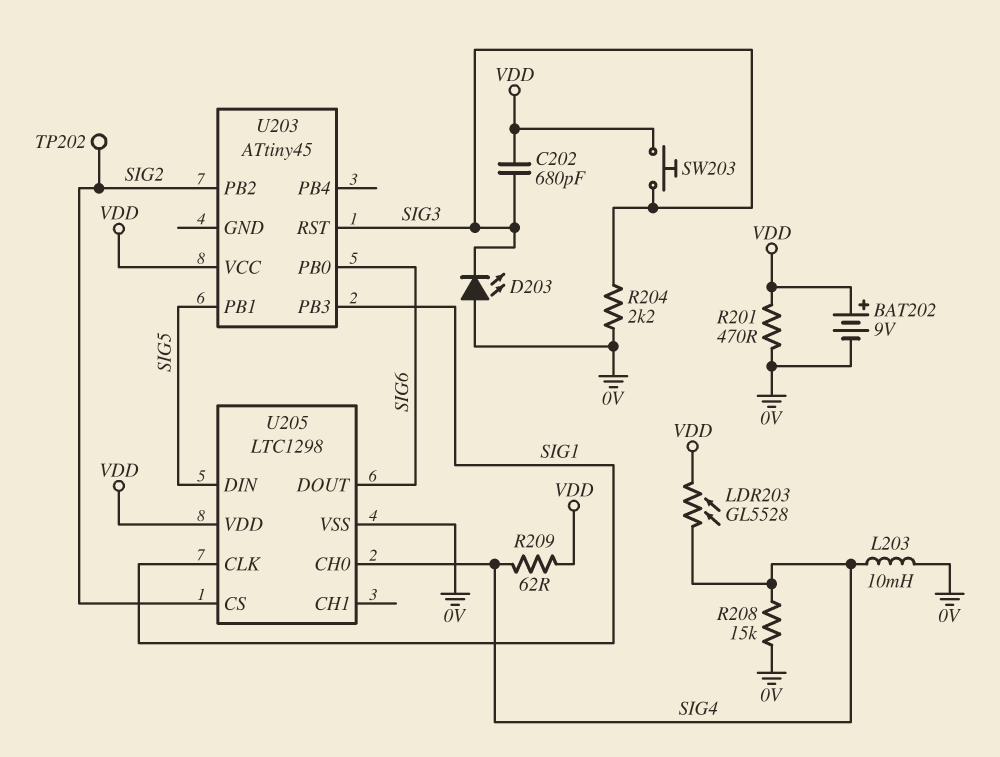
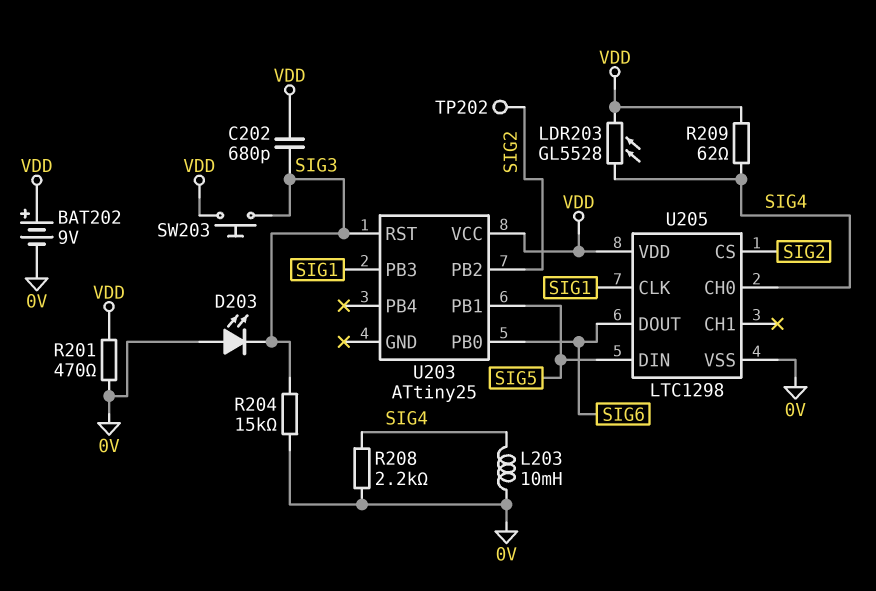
R204: 2.2k (0V, SIG3) -> 15k (0V, SIG3)
R208: 15k (0V, SIG4) -> 2.2k (0V, SIG4)
U203: ATtiny45 -> ATtiny25

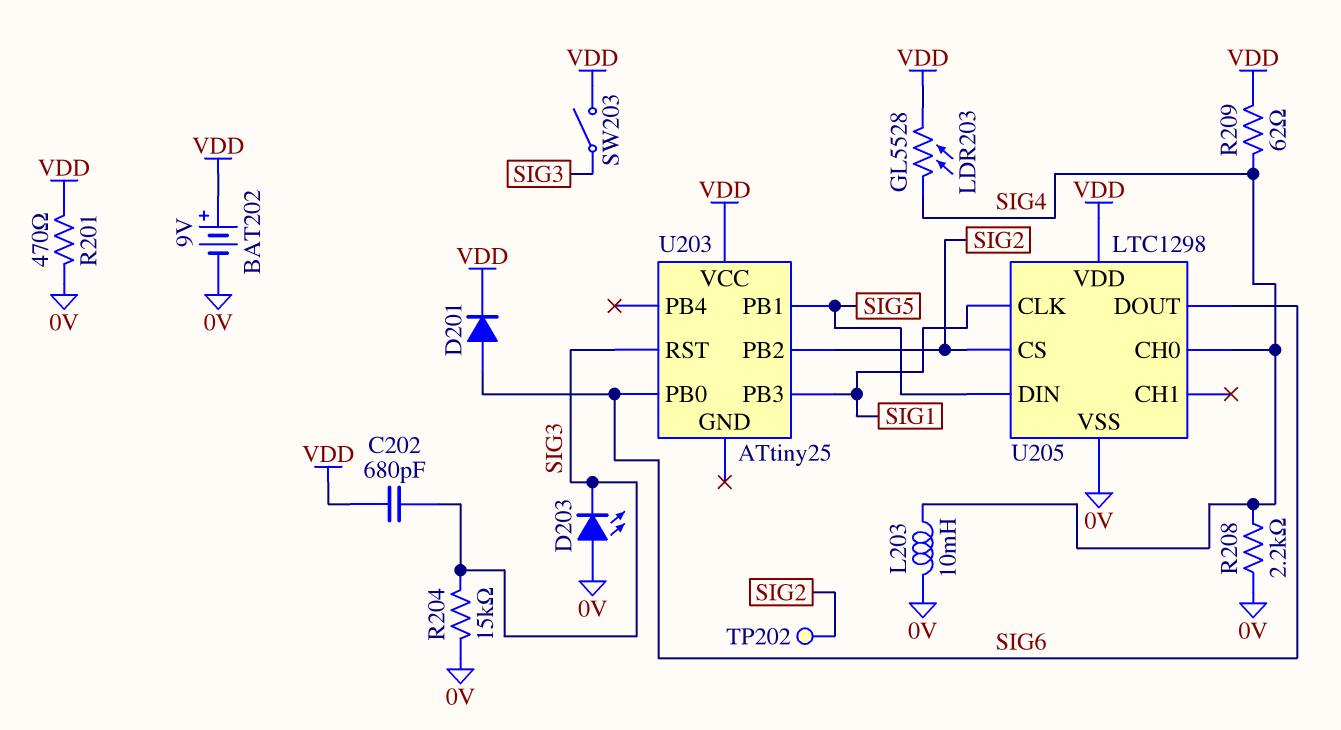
D201: none -> diode (A SIG6, K VDD)
SW203: button (SIG3, VDD) -> switch (SIG3, VDD)

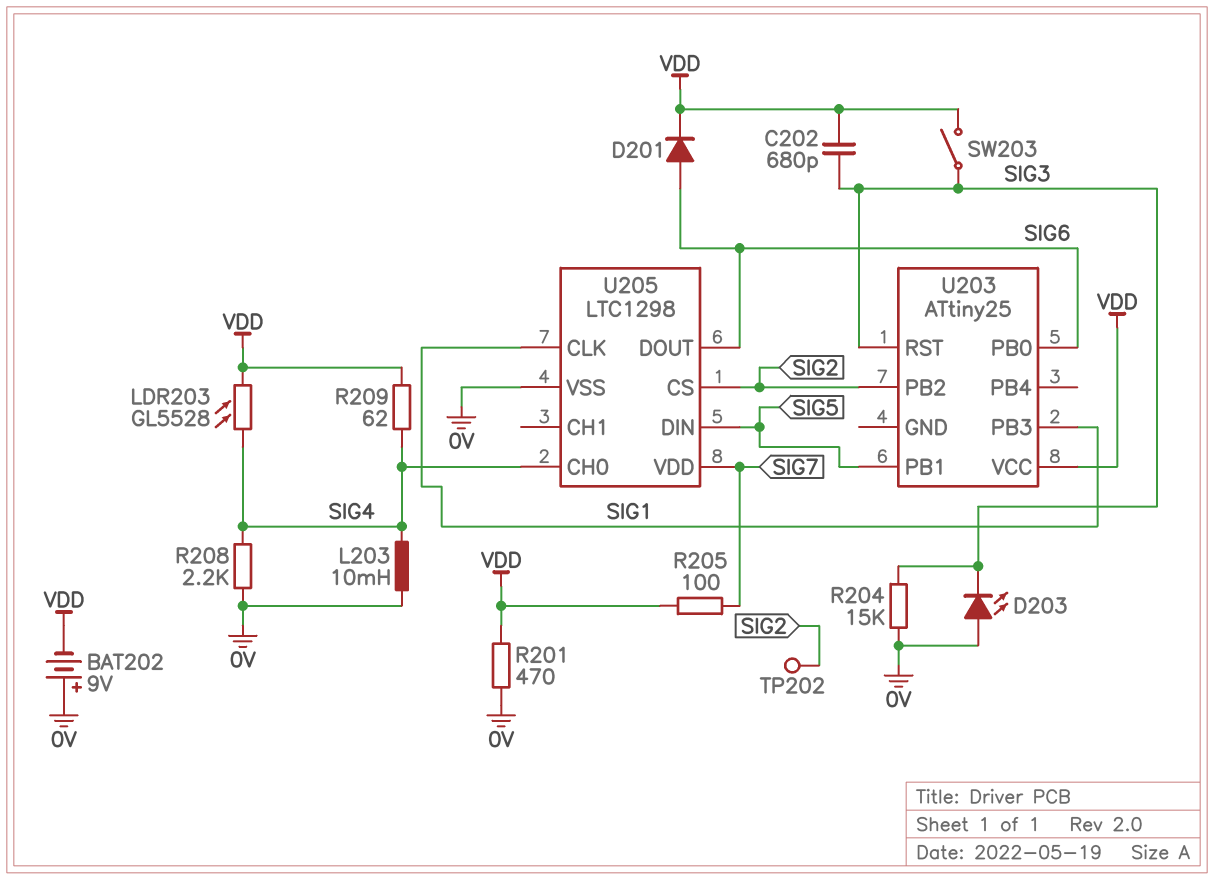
BAT202: 9V (plus VDD, minus 0V) -> 9V (plus 0V, minus VDD)
R205: none -> 100 (SIG7, VDD)
U205 pin VDD: VDD -> SIG7

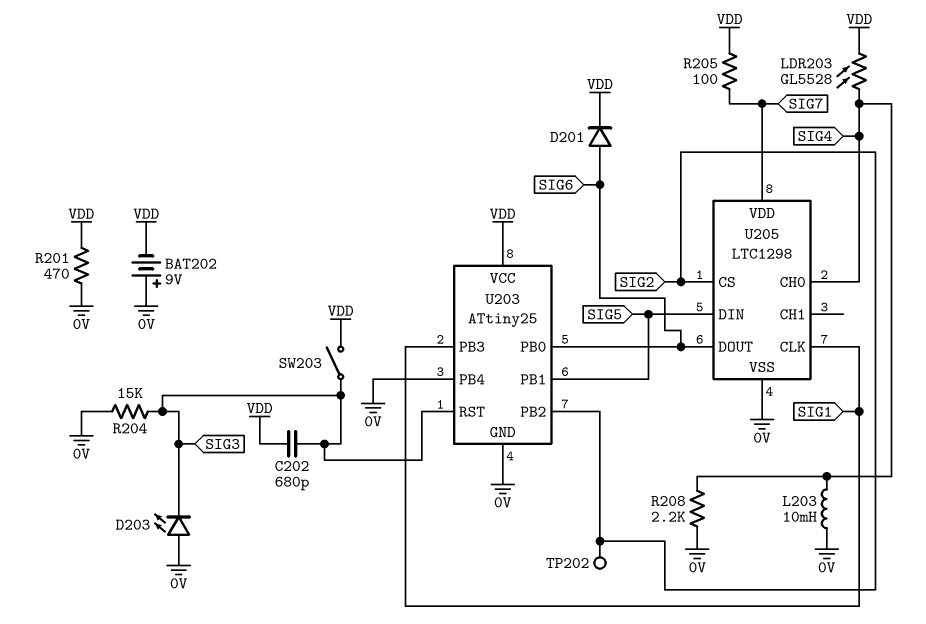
R209: 62 (SIG4, VDD) -> none
U203 pin GND: none -> 0V
U203 pin PB4: none -> 0V

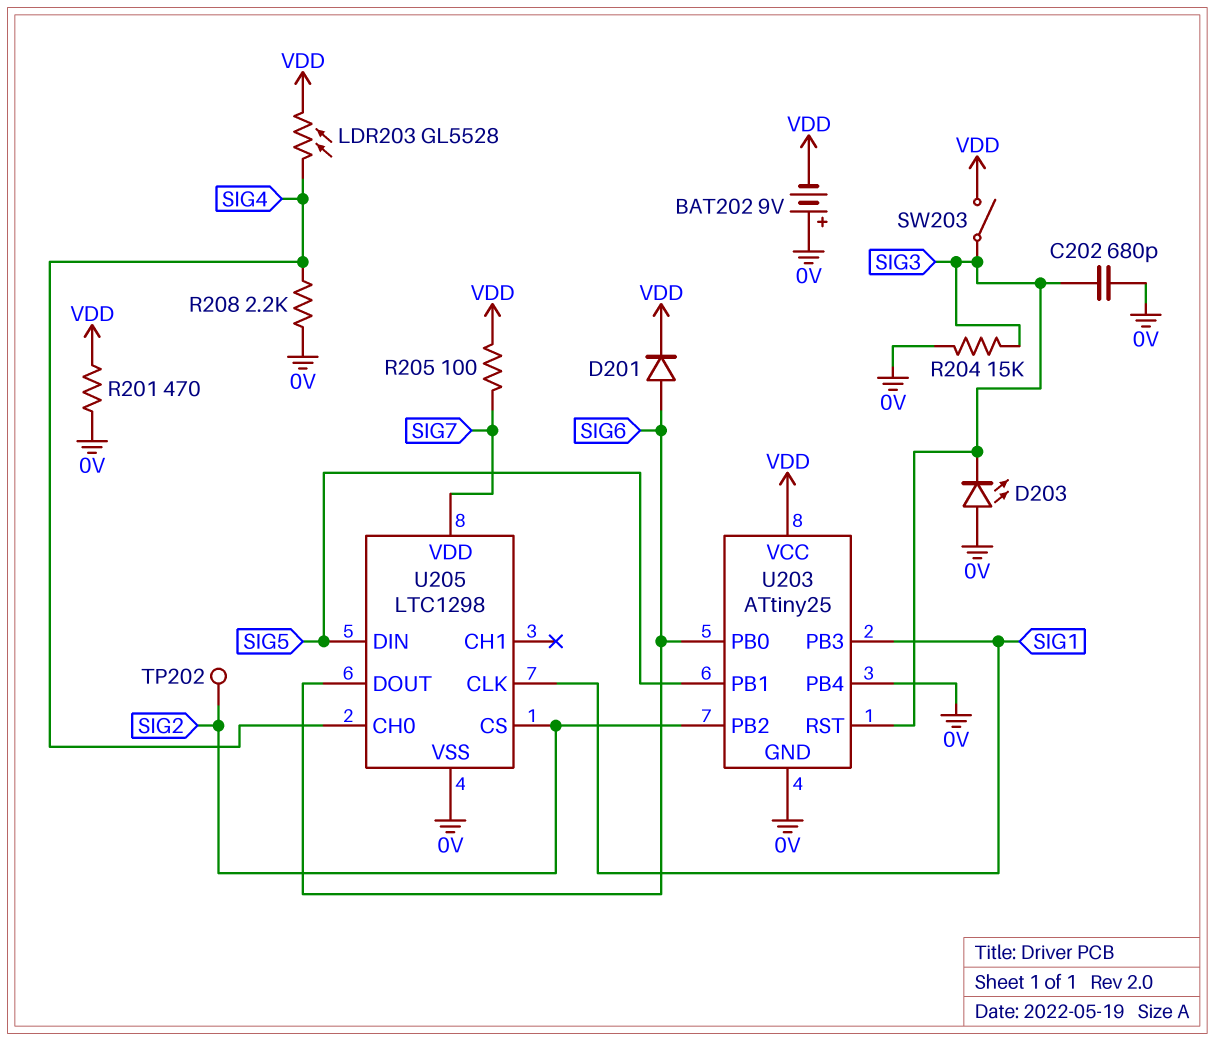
C202: 680pF (SIG3, VDD) -> 680pF (0V, SIG3)
L203: 10mH (0V, SIG4) -> none

